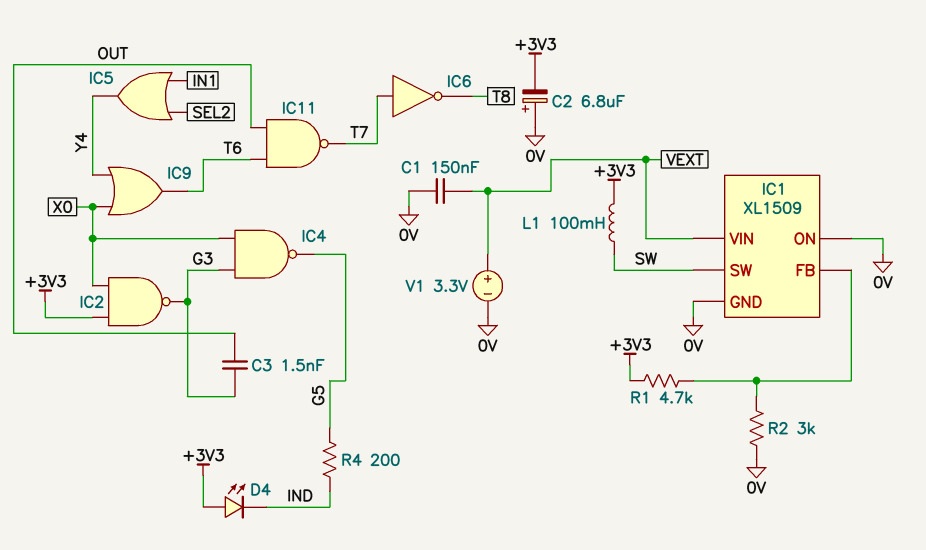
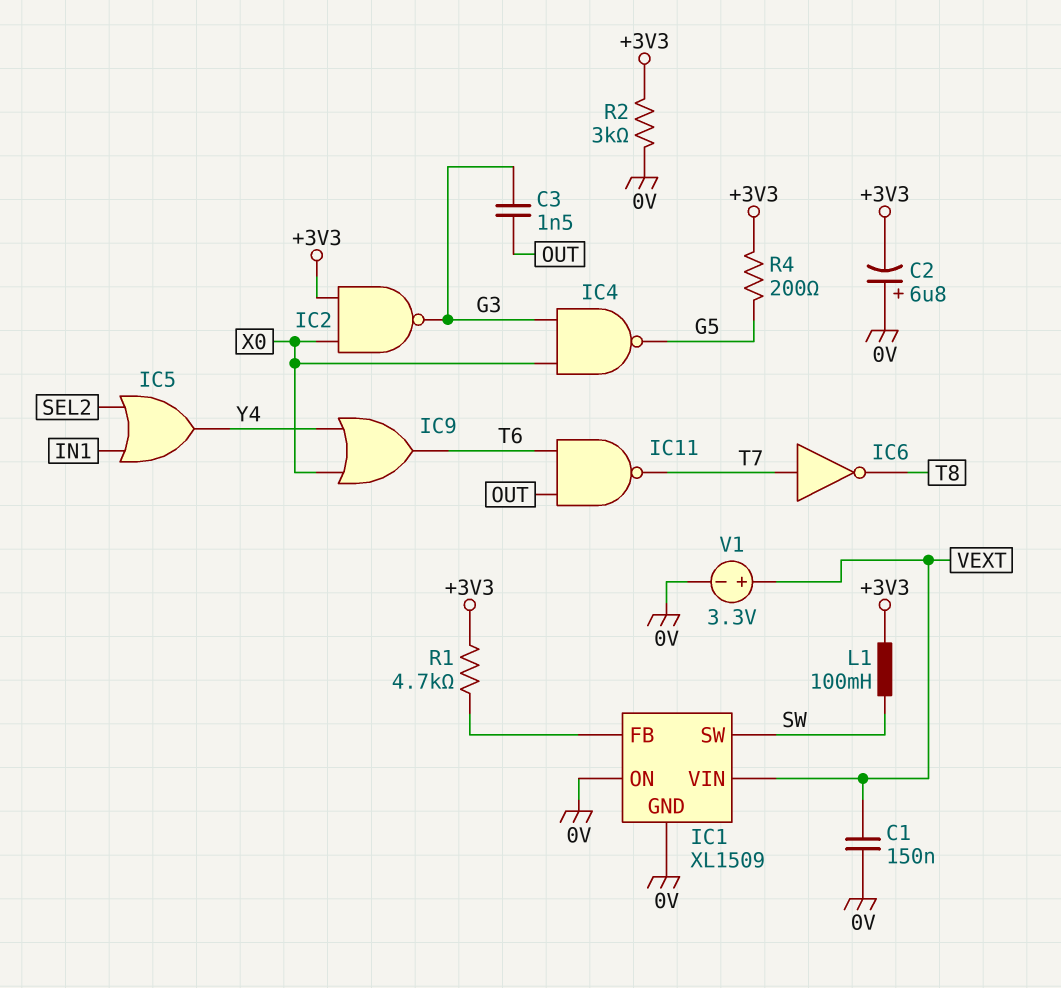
D4: LED (A +3V3, K IND) -> none
R2: 3k (0V, IC1/FB) -> 3k (+3V3, 0V)
R4: 200 (G5, IND) -> 200 (+3V3, G5)

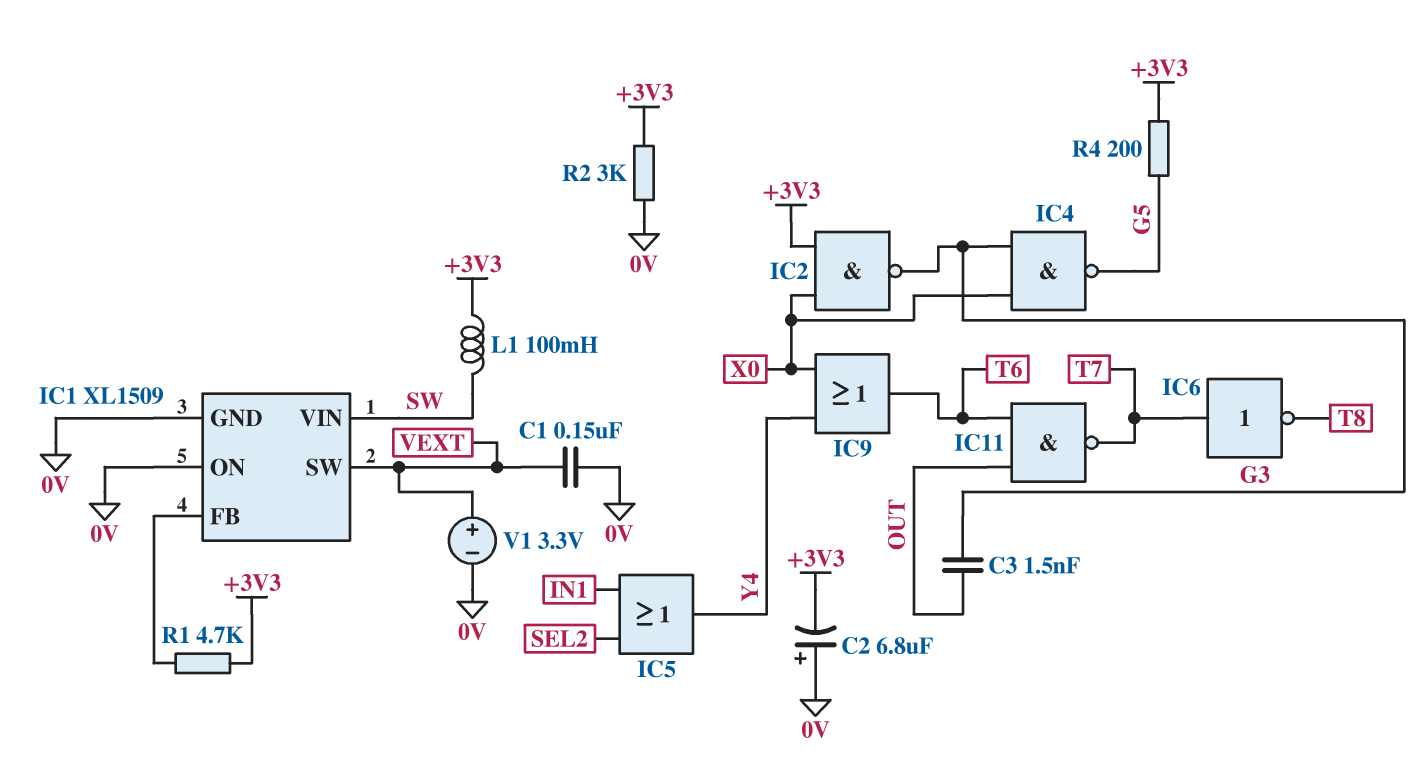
IC1 pin SW: SW -> VEXT
IC1 pin VIN: VEXT -> SW

